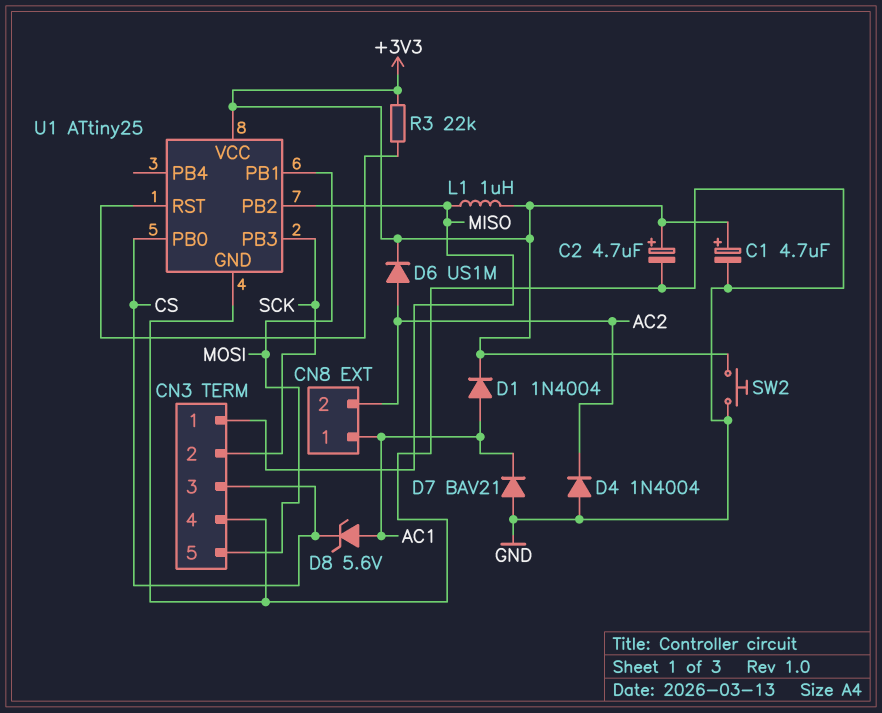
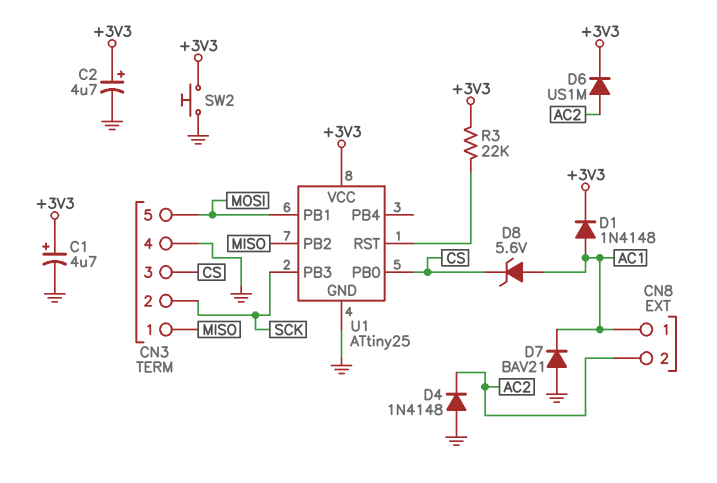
D1: diode 1N4004 (A AC1, K +3V3) -> diode 1N4148 (A AC1, K +3V3)
D4: diode 1N4004 (A GND, K AC2) -> diode 1N4148 (A GND, K AC2)
L1: 1uH (+3V3, MISO) -> none

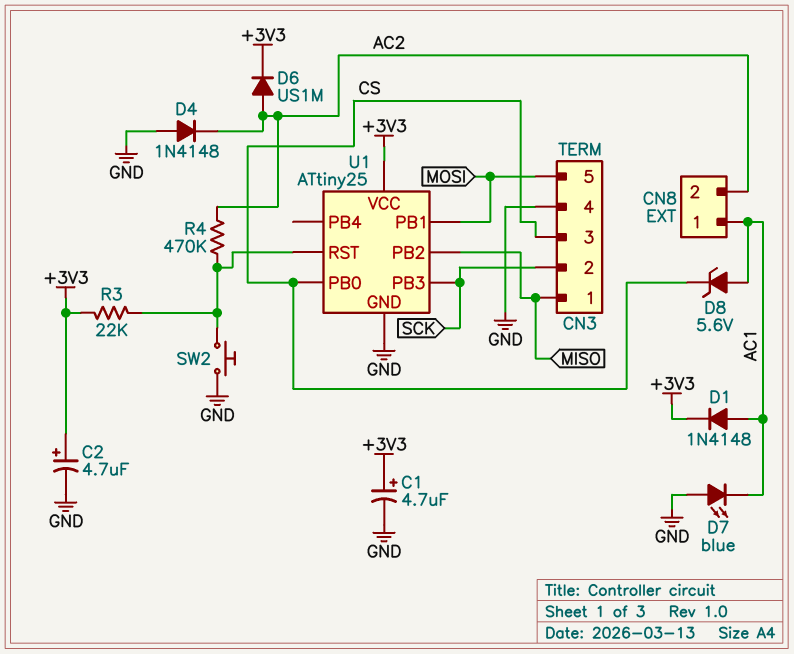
D7: diode BAV21 (A GND, K AC1) -> LED blue (A GND, K AC1)
R4: none -> 470k (AC2, U1/RST)
SW2: button (+3V3, GND) -> button (GND, U1/RST)

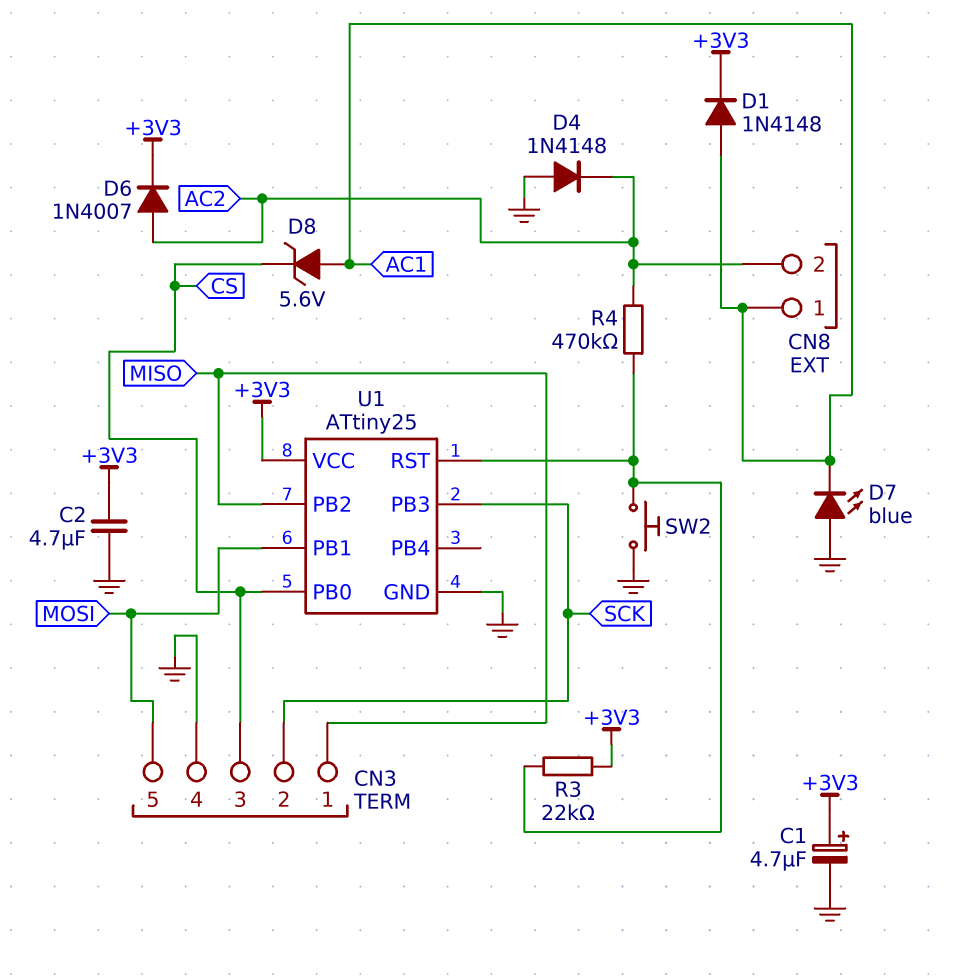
C2: 4.7uF (plus +3V3, minus GND) -> 4.7uF (+3V3, GND)
D6: diode US1M (A AC2, K +3V3) -> diode 1N4007 (A AC2, K +3V3)

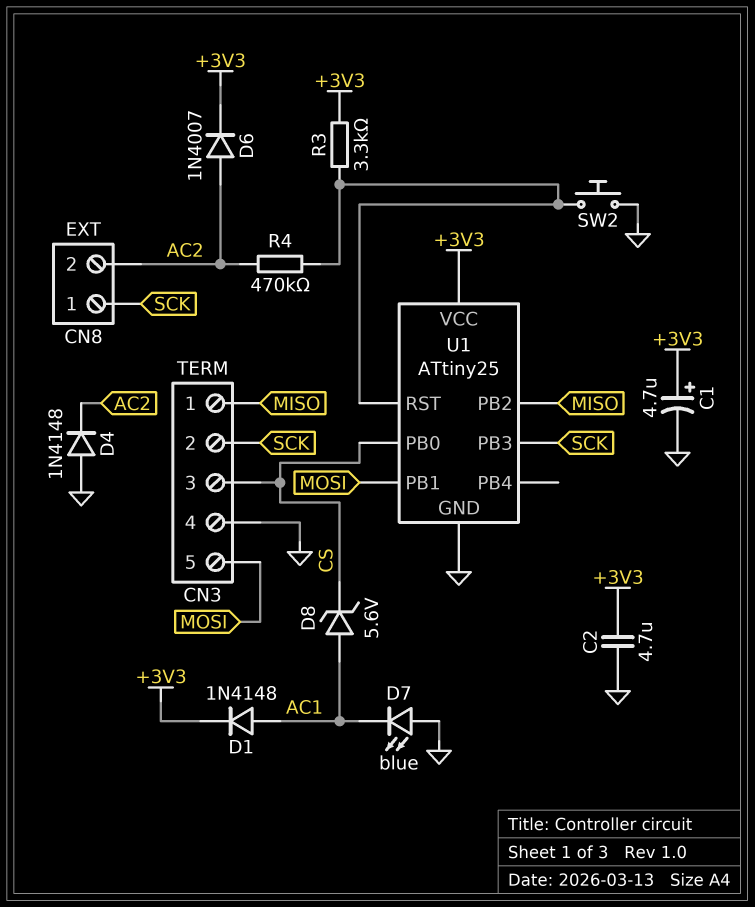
CN8 pin 1: AC1 -> SCK
R3: 22k (+3V3, U1/RST) -> 3.3k (+3V3, U1/RST)

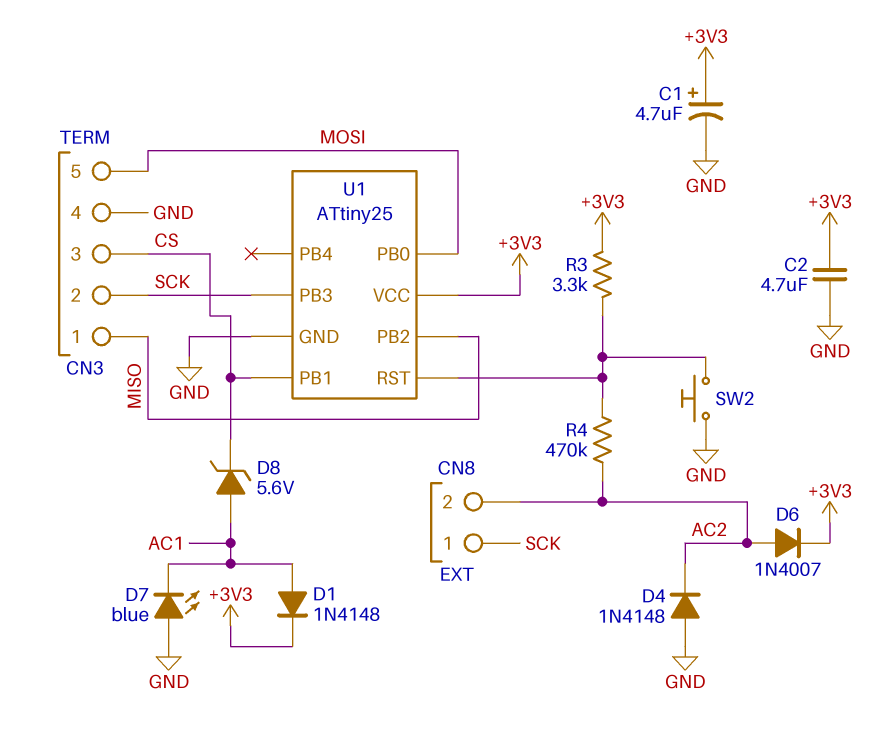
U1 pin PB0: CS -> MOSI
U1 pin PB1: MOSI -> CS

